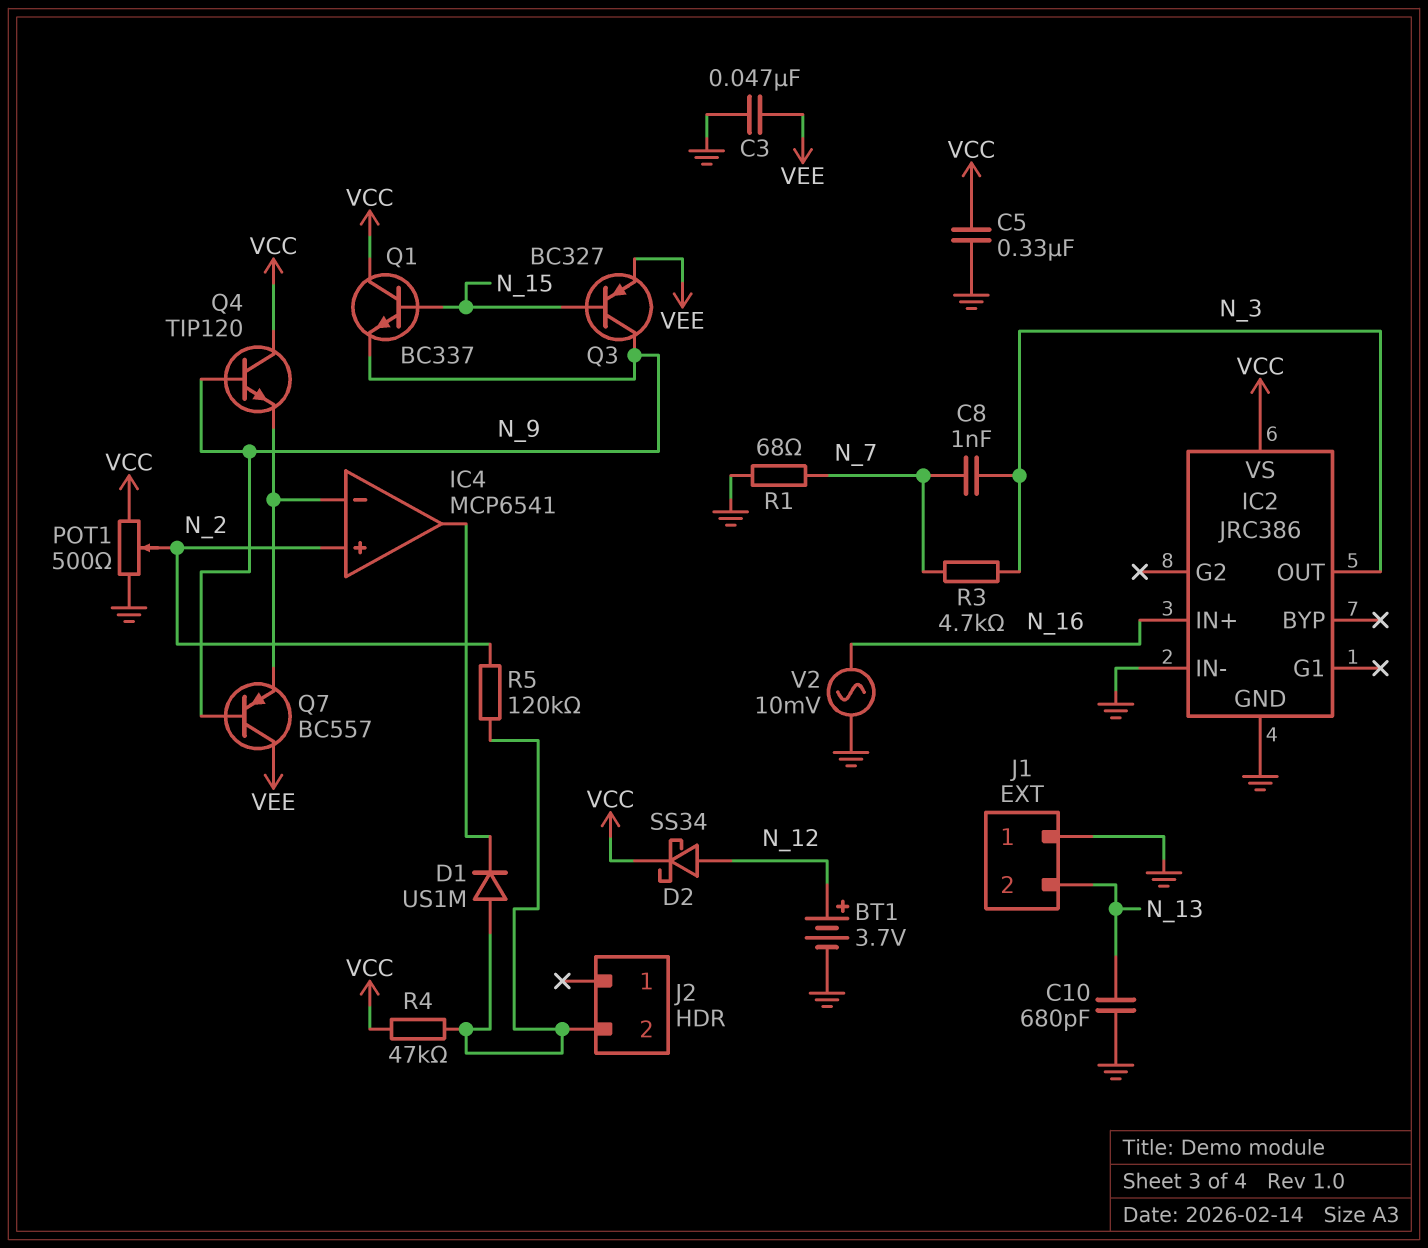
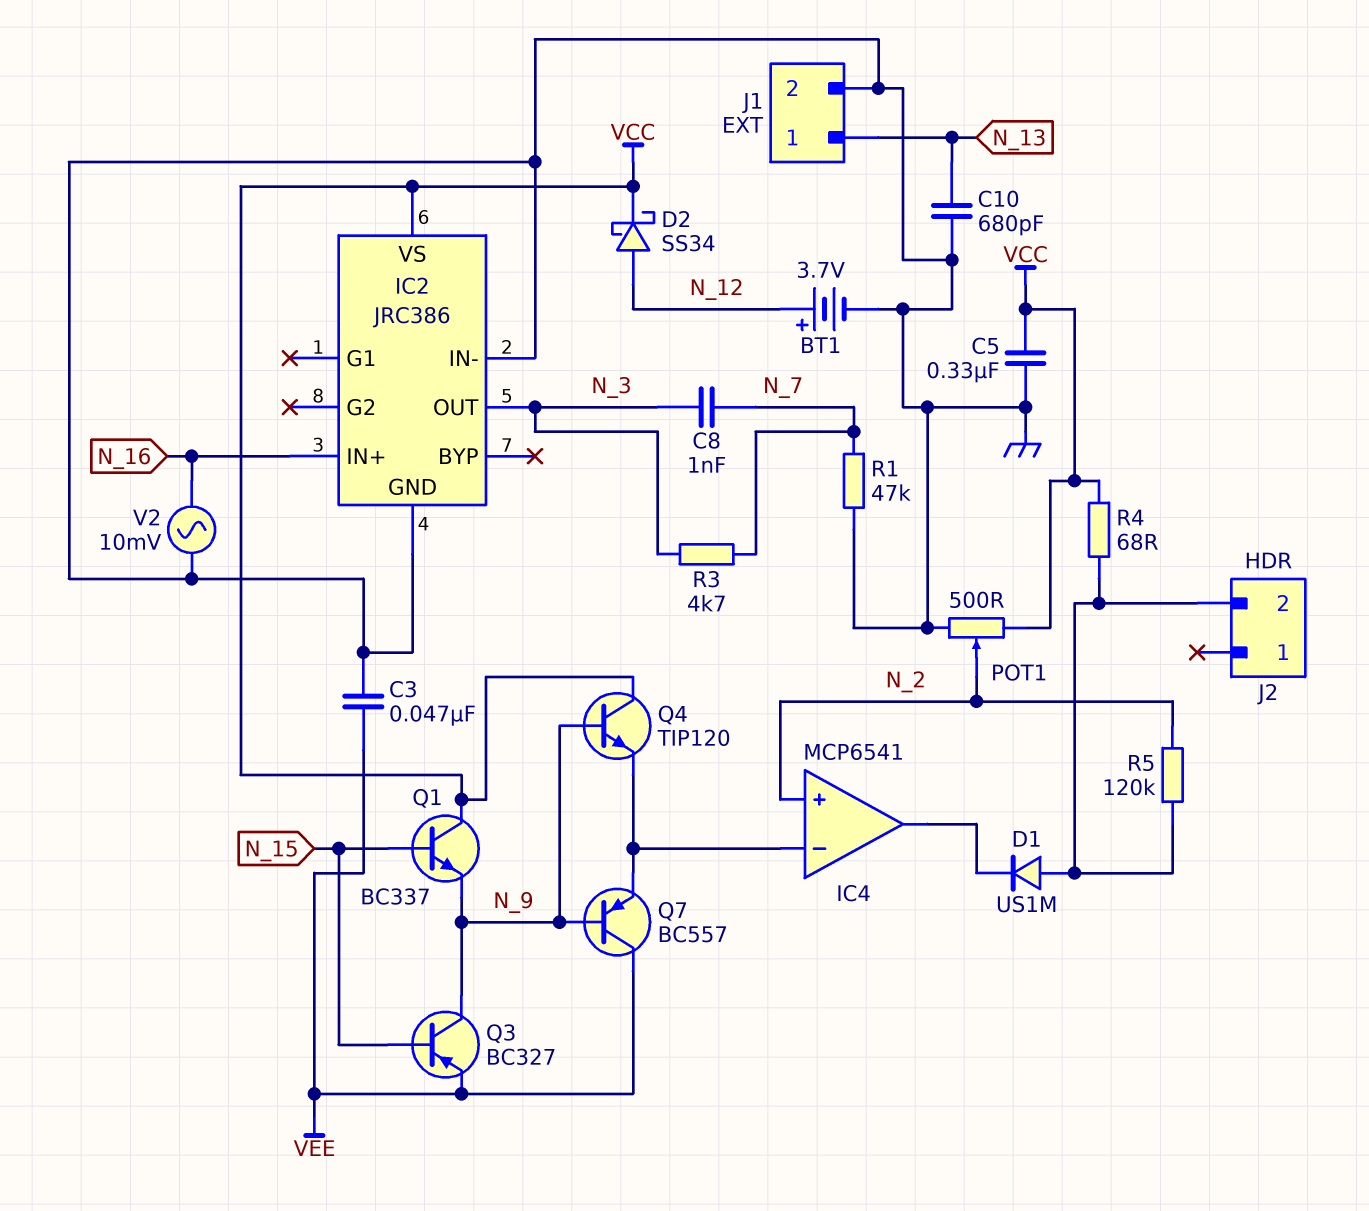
J1 pin 1: GND -> N_13
J1 pin 2: N_13 -> GND
R1: 68 (GND, N_7) -> 47k (GND, N_7)
R4: 47k (J2/2, VCC) -> 68 (J2/2, VCC)

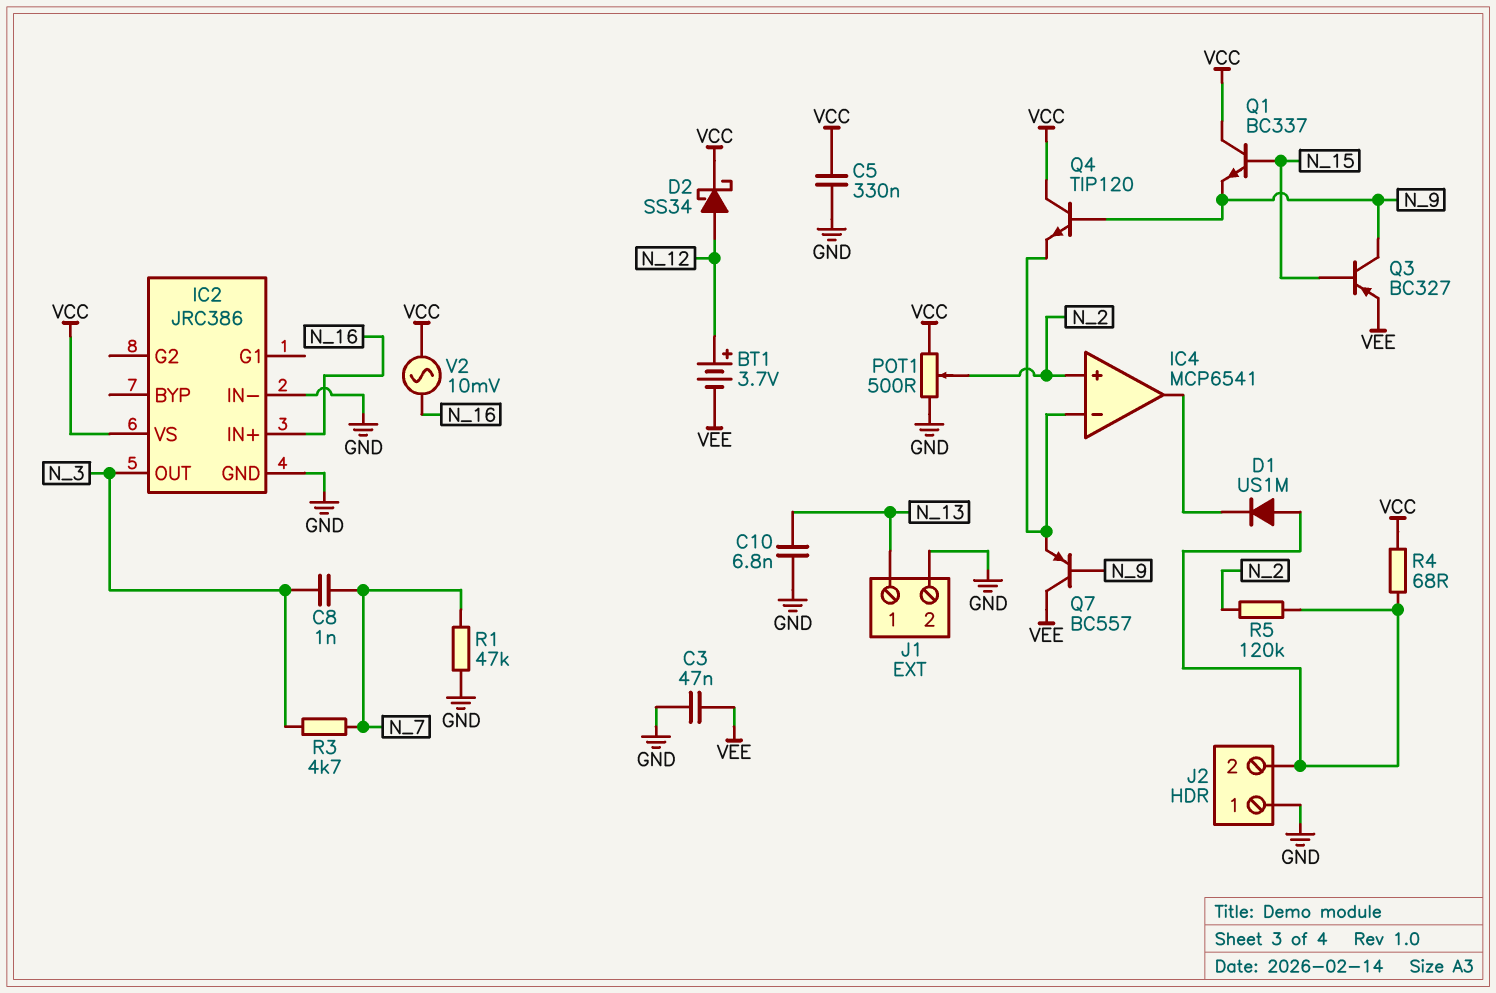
BT1: 3.7V (plus N_12, minus GND) -> 3.7V (plus N_12, minus VEE)
C10: 680pF (GND, N_13) -> 6.8nF (GND, N_13)
J2 pin 1: none -> GND
V2: AC 10mV (GND, N_16) -> AC 10mV (N_16, VCC)

